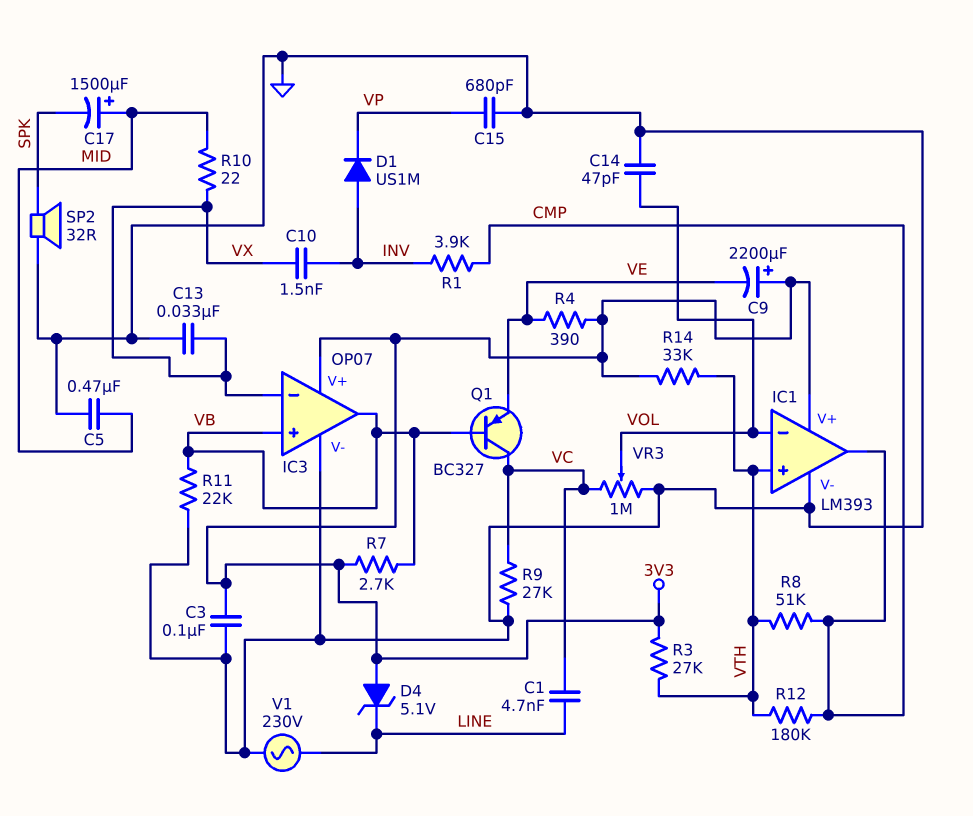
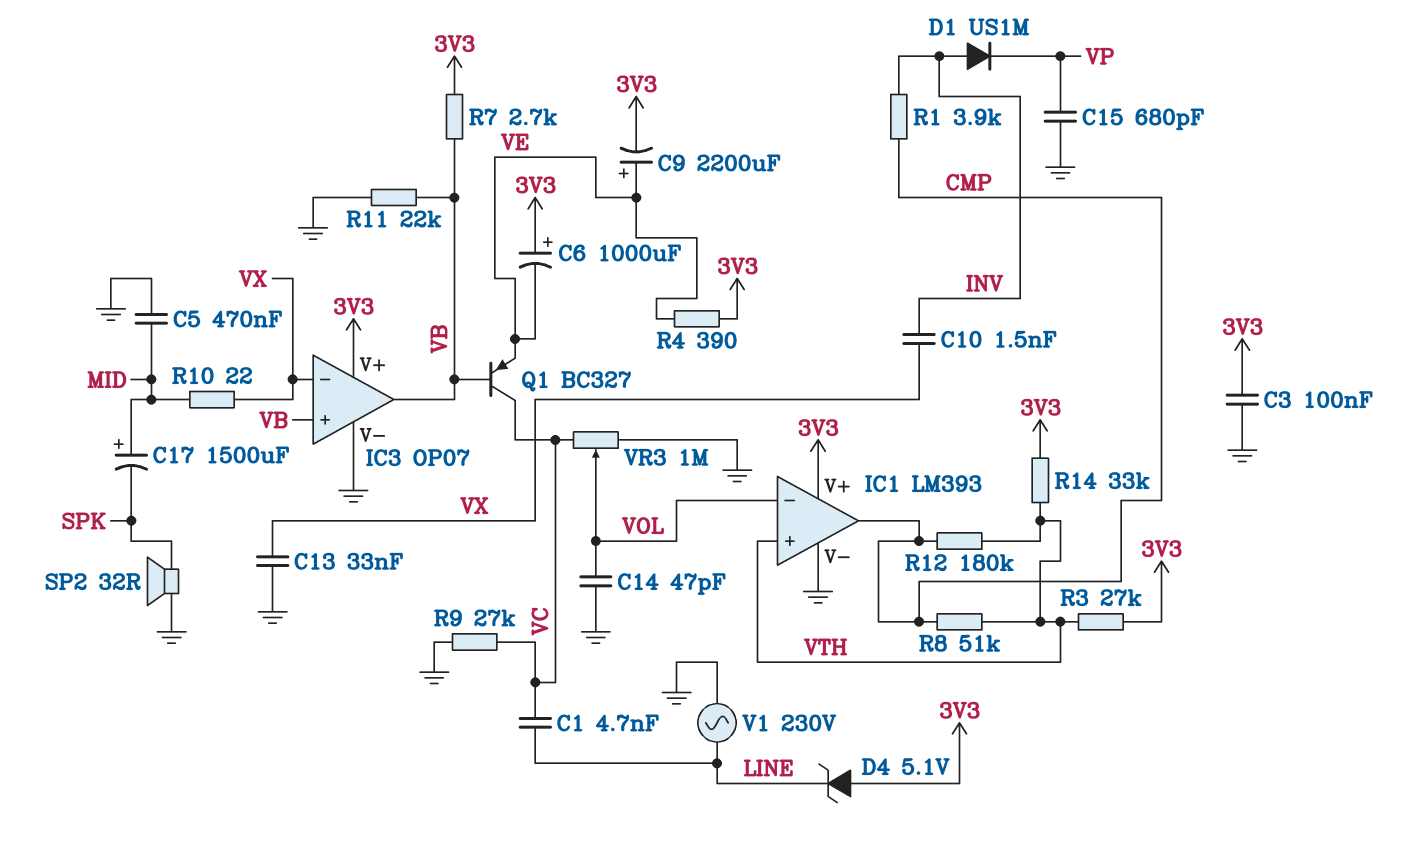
C6: none -> 1000uF (plus 3V3, minus VE)
C9: 2200uF (plus 3V3, minus VE) -> 2200uF (plus VE, minus 3V3)

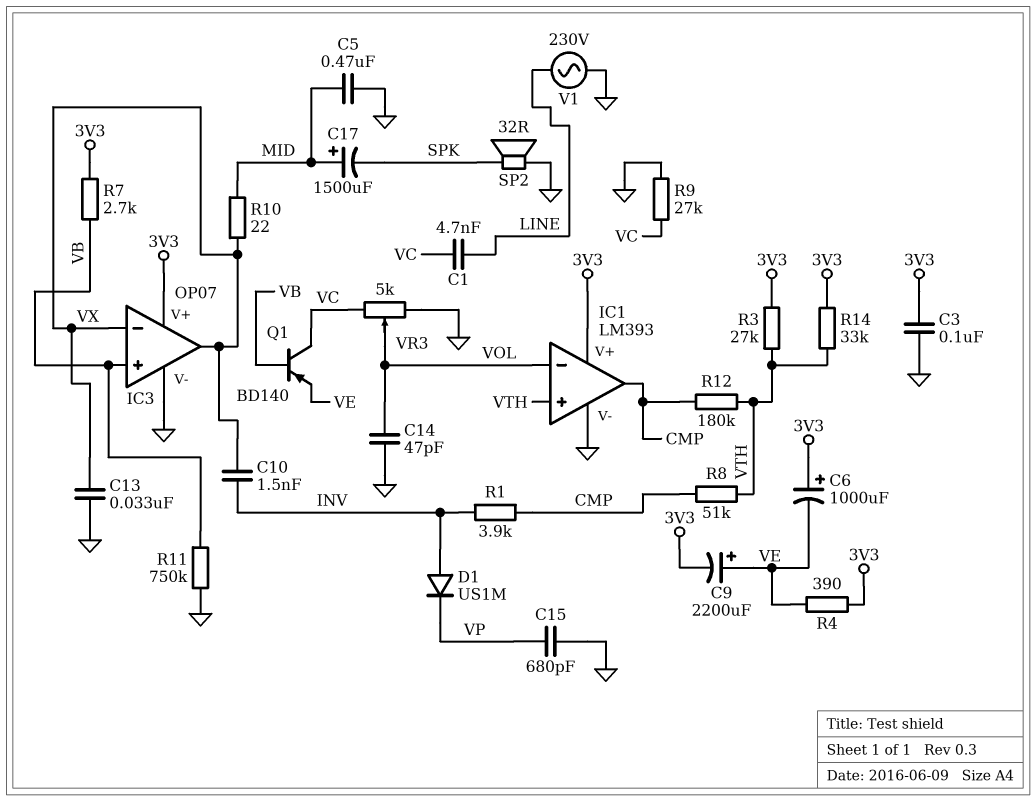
D4: zener 5.1V (A 3V3, K LINE) -> none
IC3 pin out: VB -> VX
Q1: PNP BC327 (B VB, C VC, E VE) -> PNP BD140 (B VB, C VC, E VE)
R11: 22k (GND, VB) -> 750k (GND, VB)
VR3: 1M (GND, VC, wiper VOL) -> 5k (GND, VC, wiper VOL)

